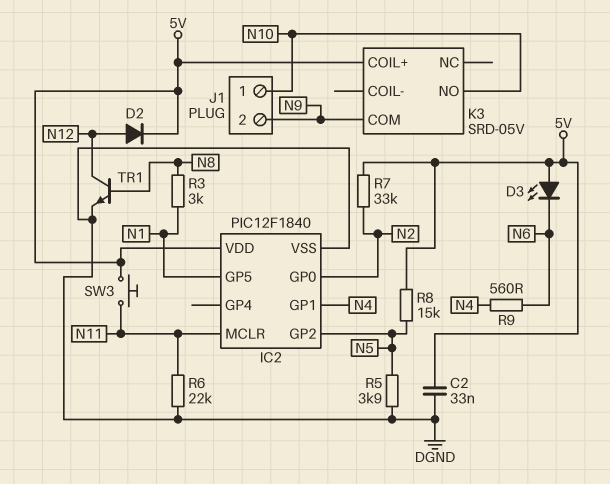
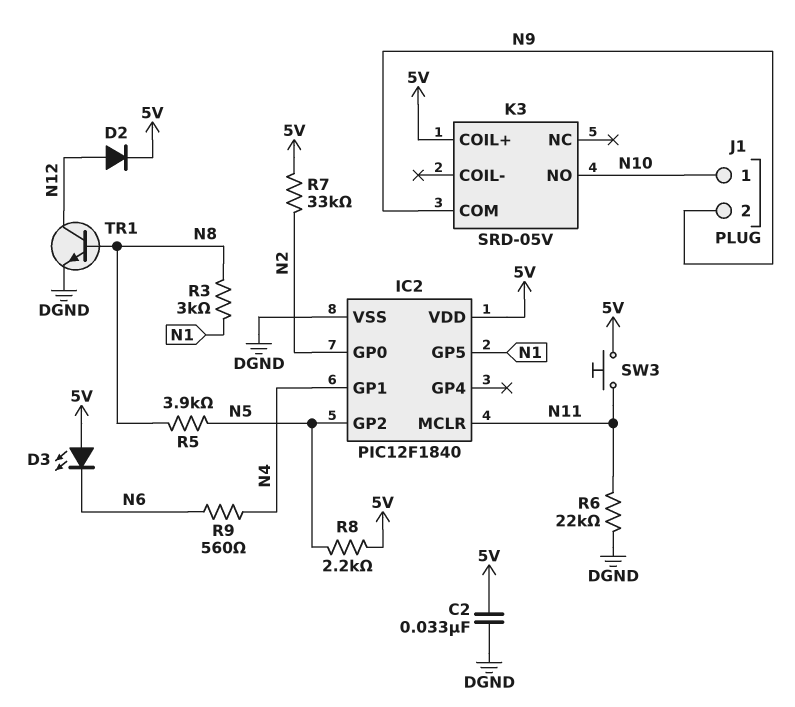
R5: 3.9k (DGND, N5) -> 3.9k (N5, N8)
R8: 15k (5V, N5) -> 2.2k (5V, N5)

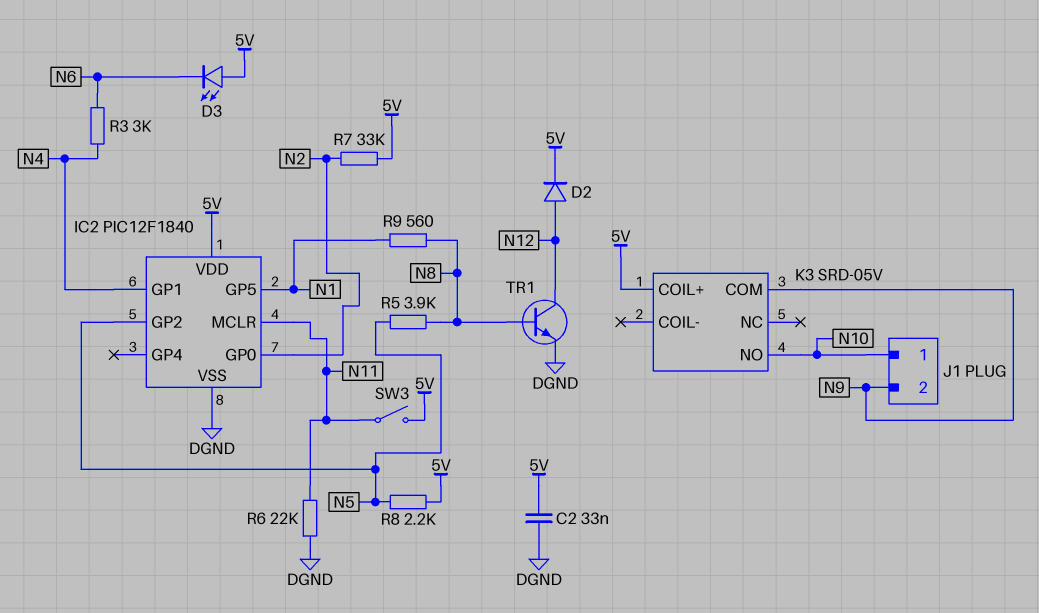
R3: 3k (N1, N8) -> 3k (N4, N6)
R9: 560 (N4, N6) -> 560 (N1, N8)
SW3: button (5V, N11) -> switch (5V, N11)

